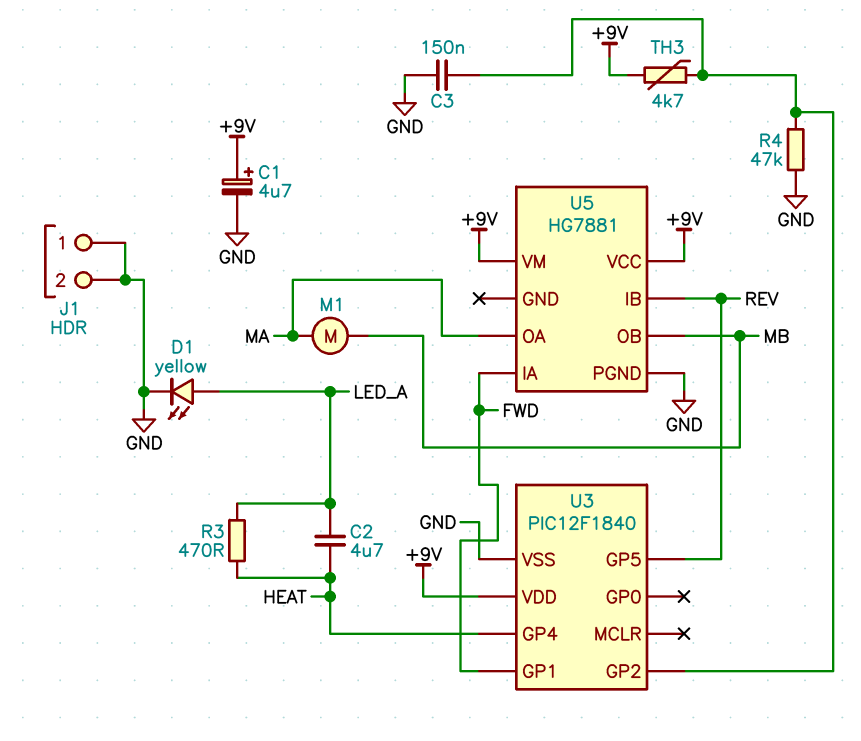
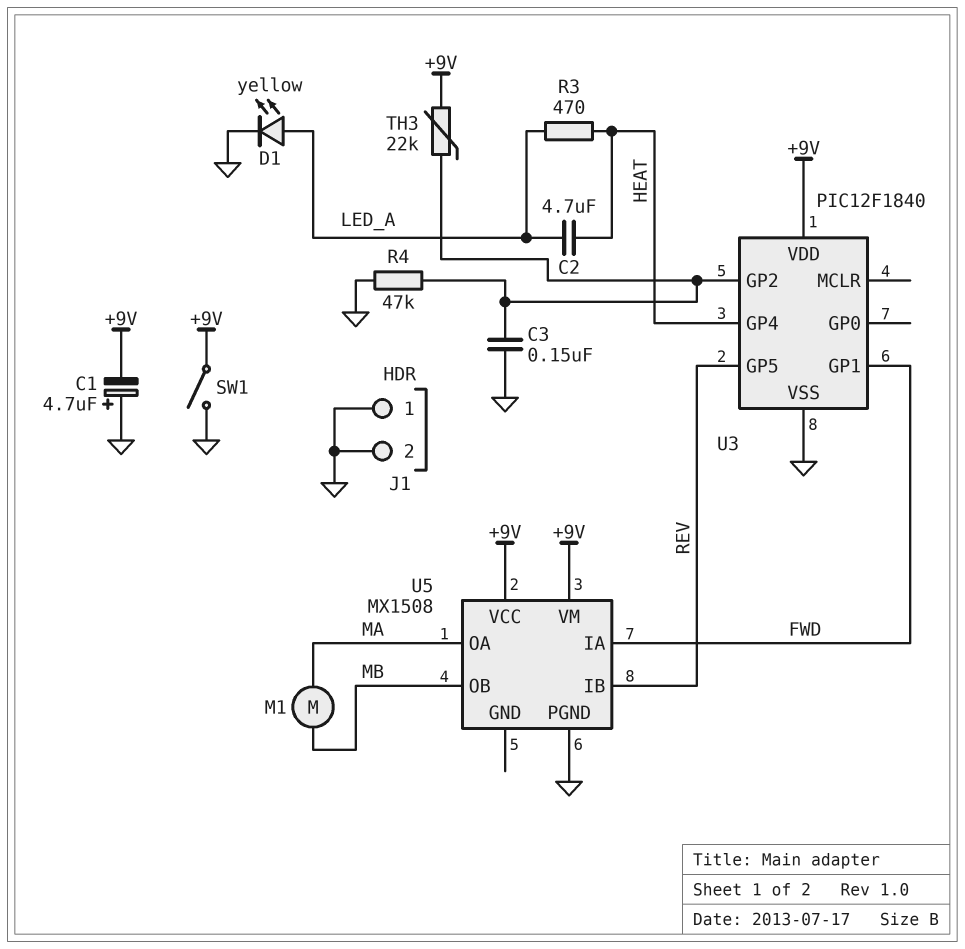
C1: 4.7uF (plus +9V, minus GND) -> 4.7uF (plus GND, minus +9V)
SW1: none -> switch (+9V, GND)
TH3: 4.7k (+9V, U3/GP2) -> 22k (+9V, U3/GP2)
U5: HG7881 -> MX1508

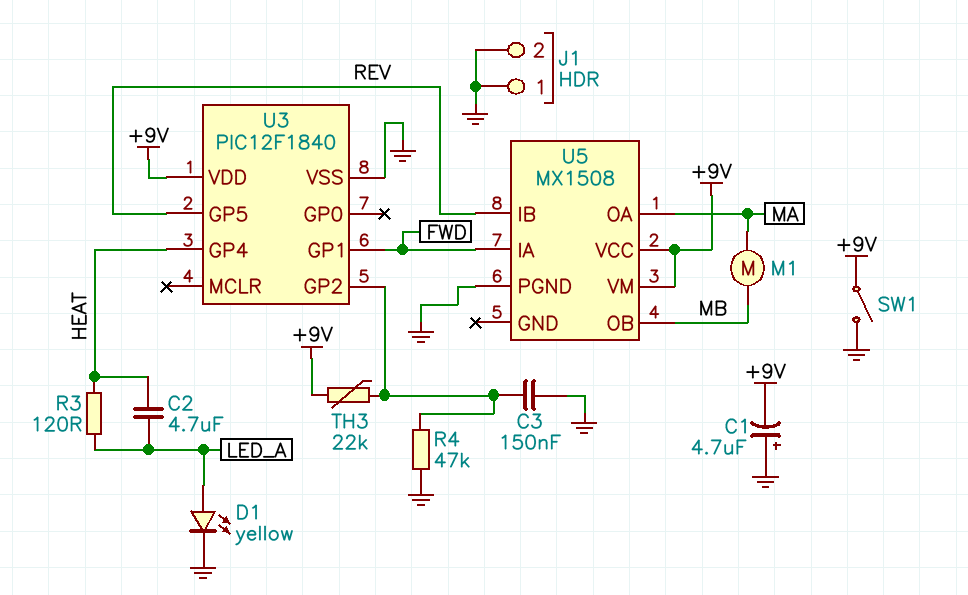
R3: 470 (HEAT, LED_A) -> 120 (HEAT, LED_A)

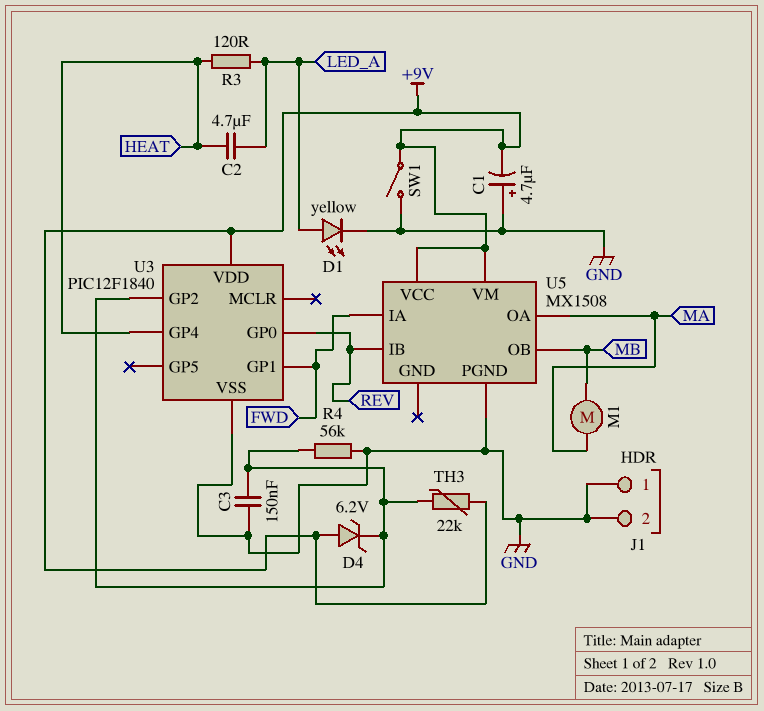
D4: none -> zener 6.2V (A +9V, K U3/GP2)
R4: 47k (GND, U3/GP2) -> 56k (GND, U3/GP2)
U3 pin GP0: none -> REV
U3 pin GP5: REV -> none

